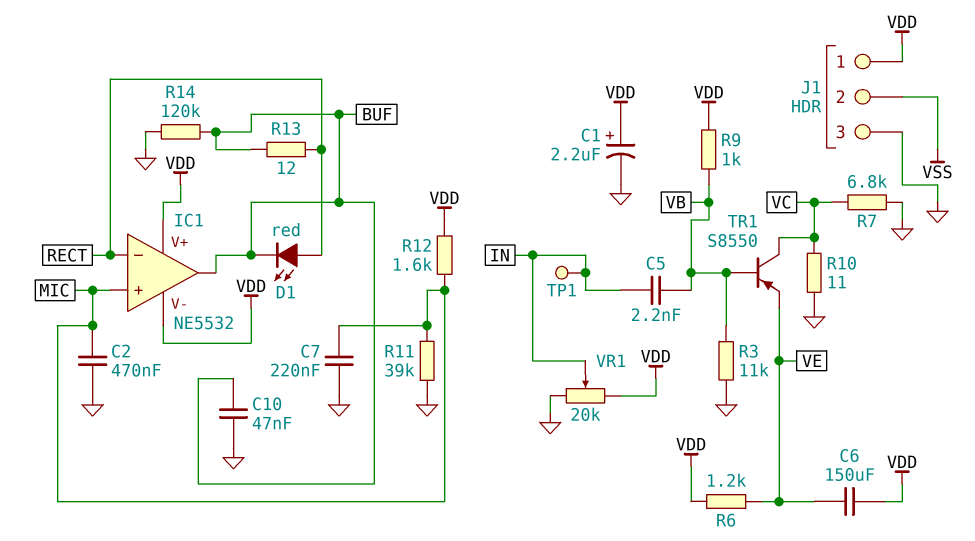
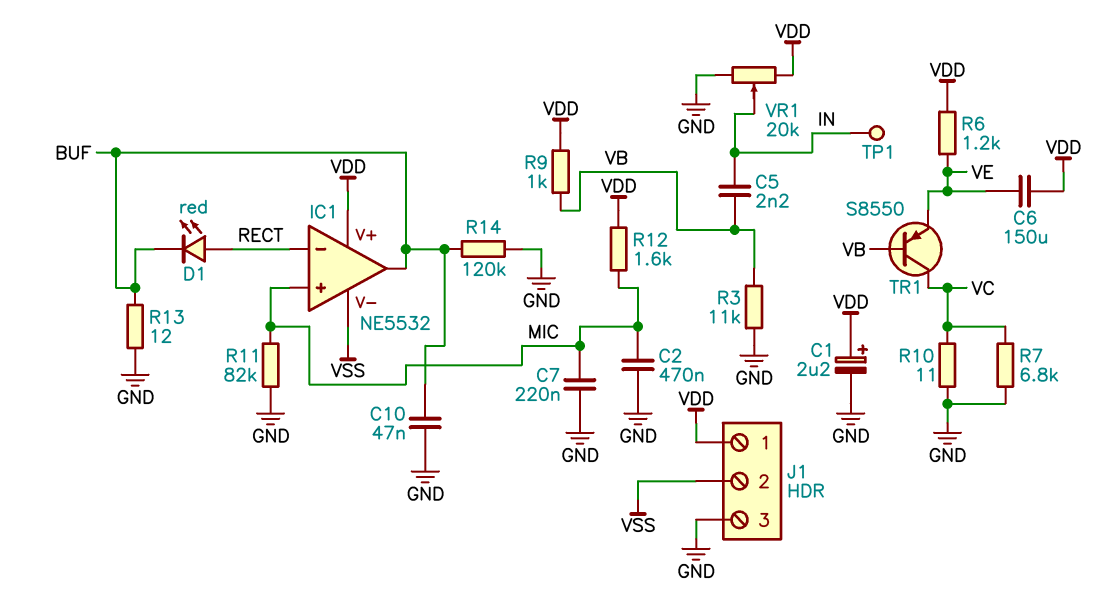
IC1 pin V-: VDD -> VSS
R11: 39k (GND, MIC) -> 82k (GND, MIC)
R13: 12 (BUF, RECT) -> 12 (BUF, GND)

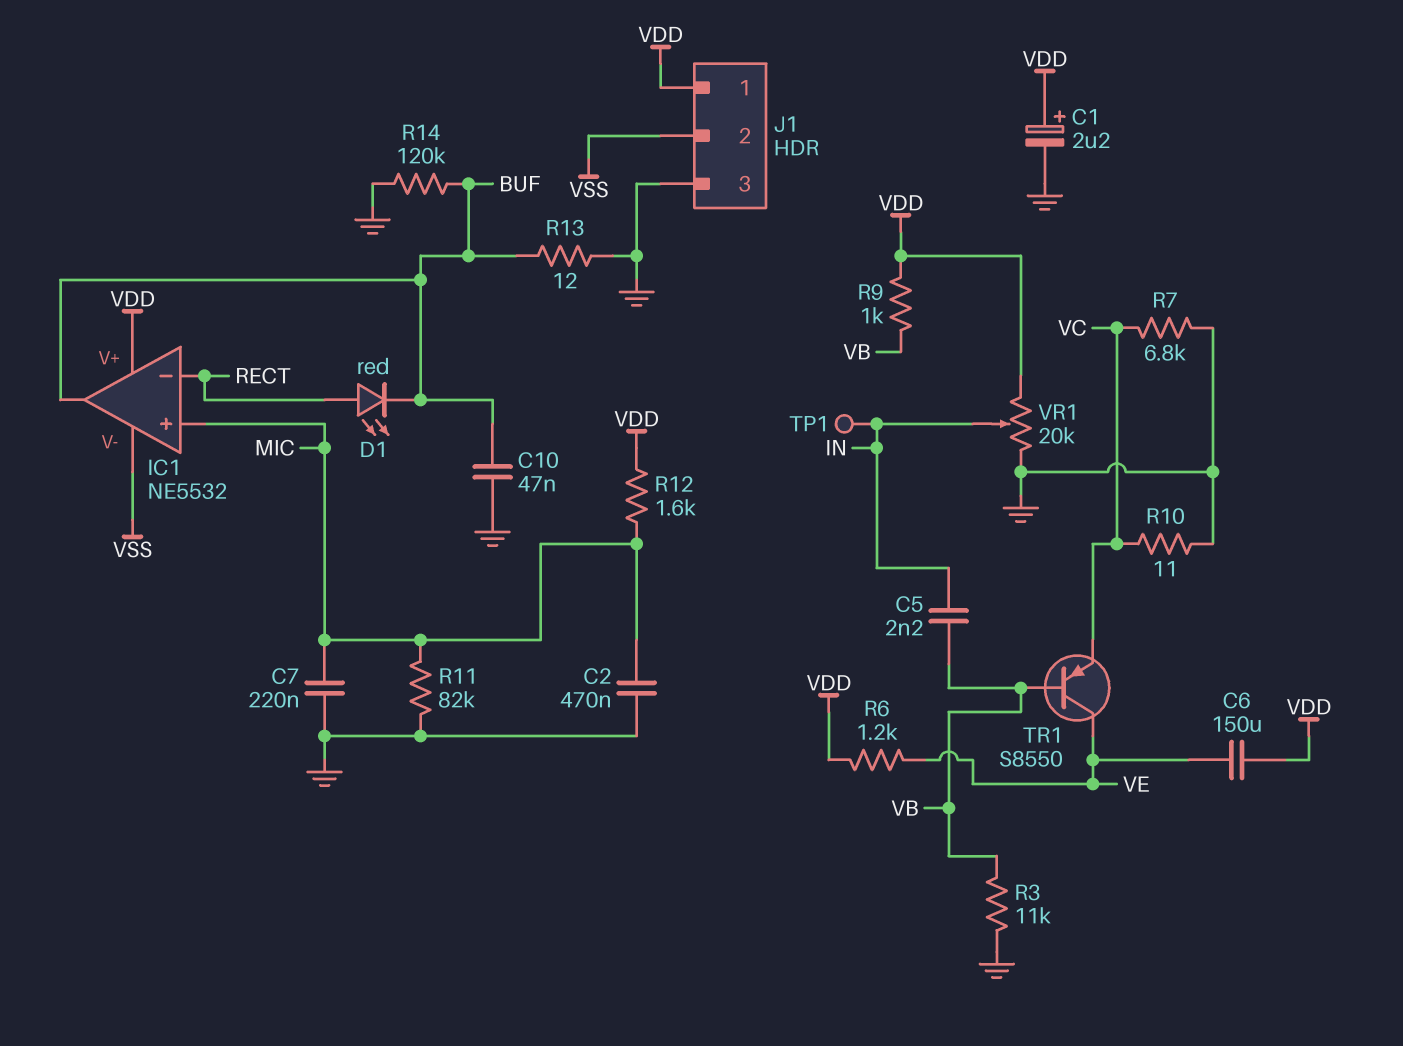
TR1: PNP S8550 (B VB, C VC, E VE) -> PNP S8550 (B VB, C VE, E VC)

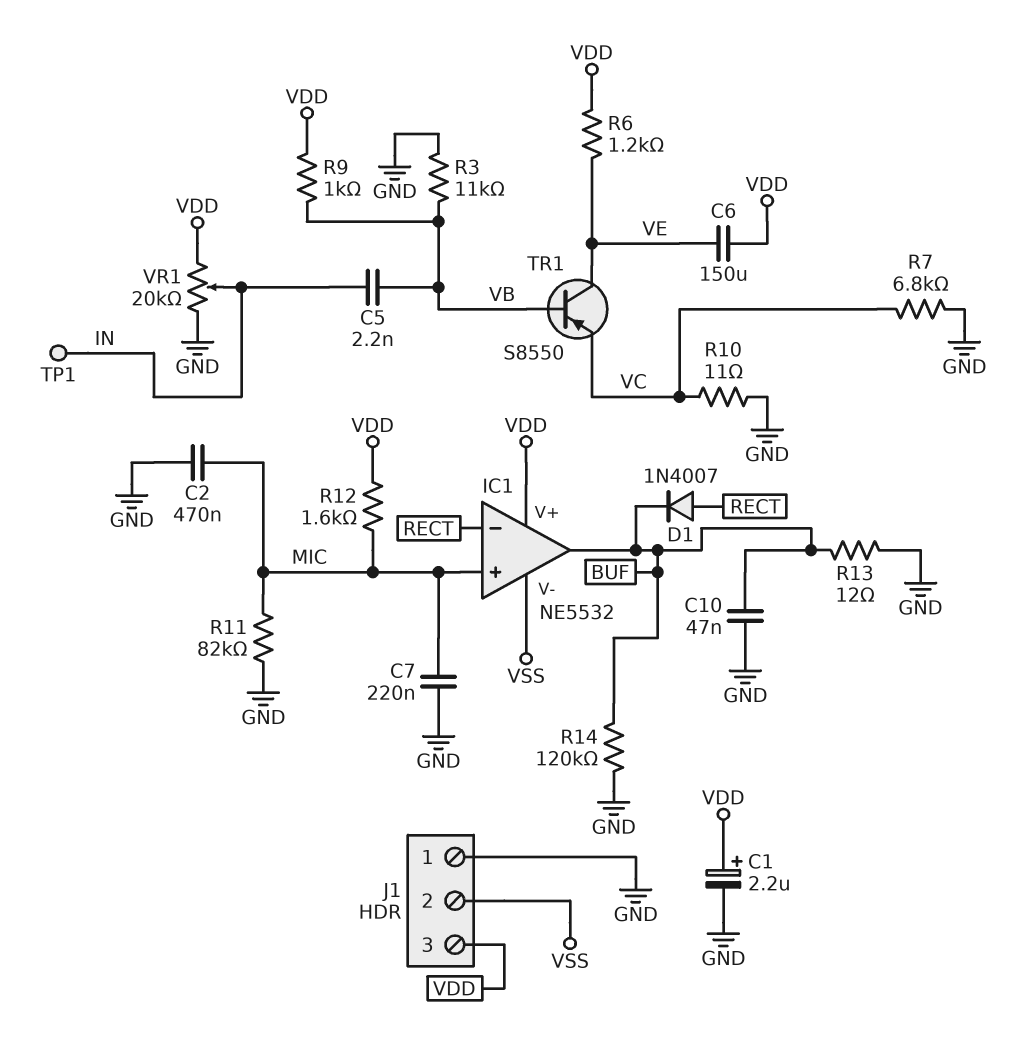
D1: LED red (A RECT, K BUF) -> diode 1N4007 (A RECT, K BUF)
J1 pin 1: VDD -> GND
J1 pin 3: GND -> VDD

